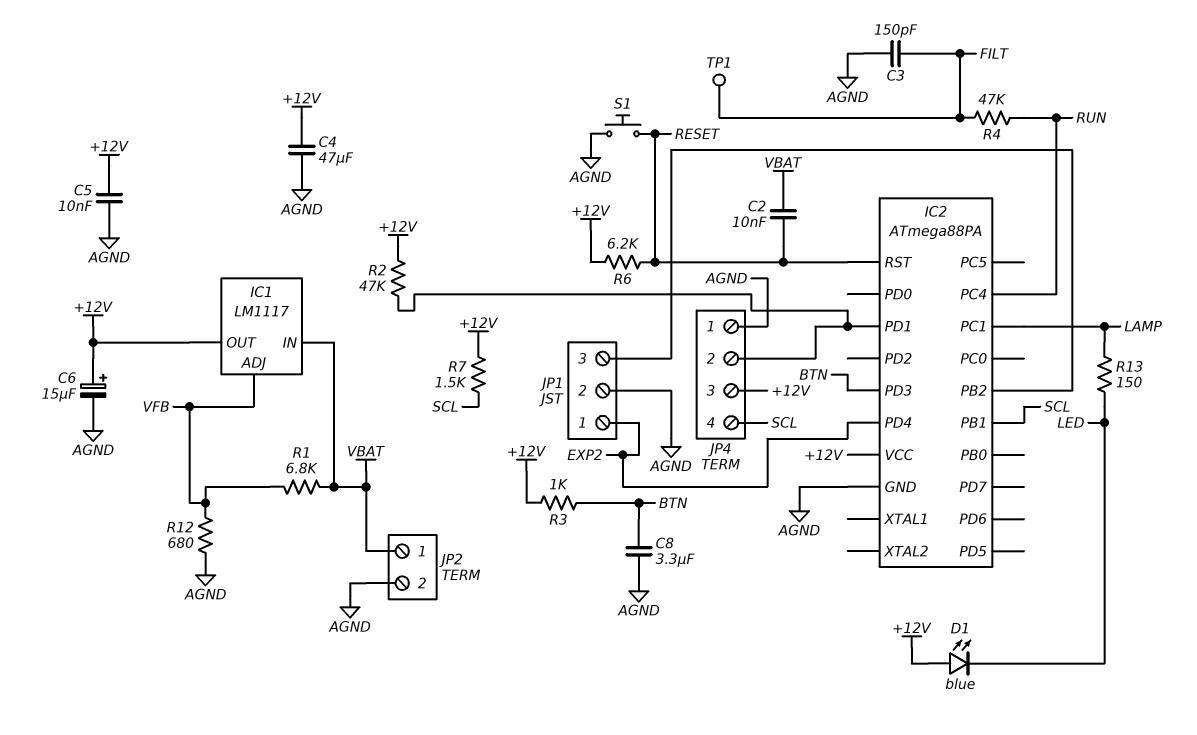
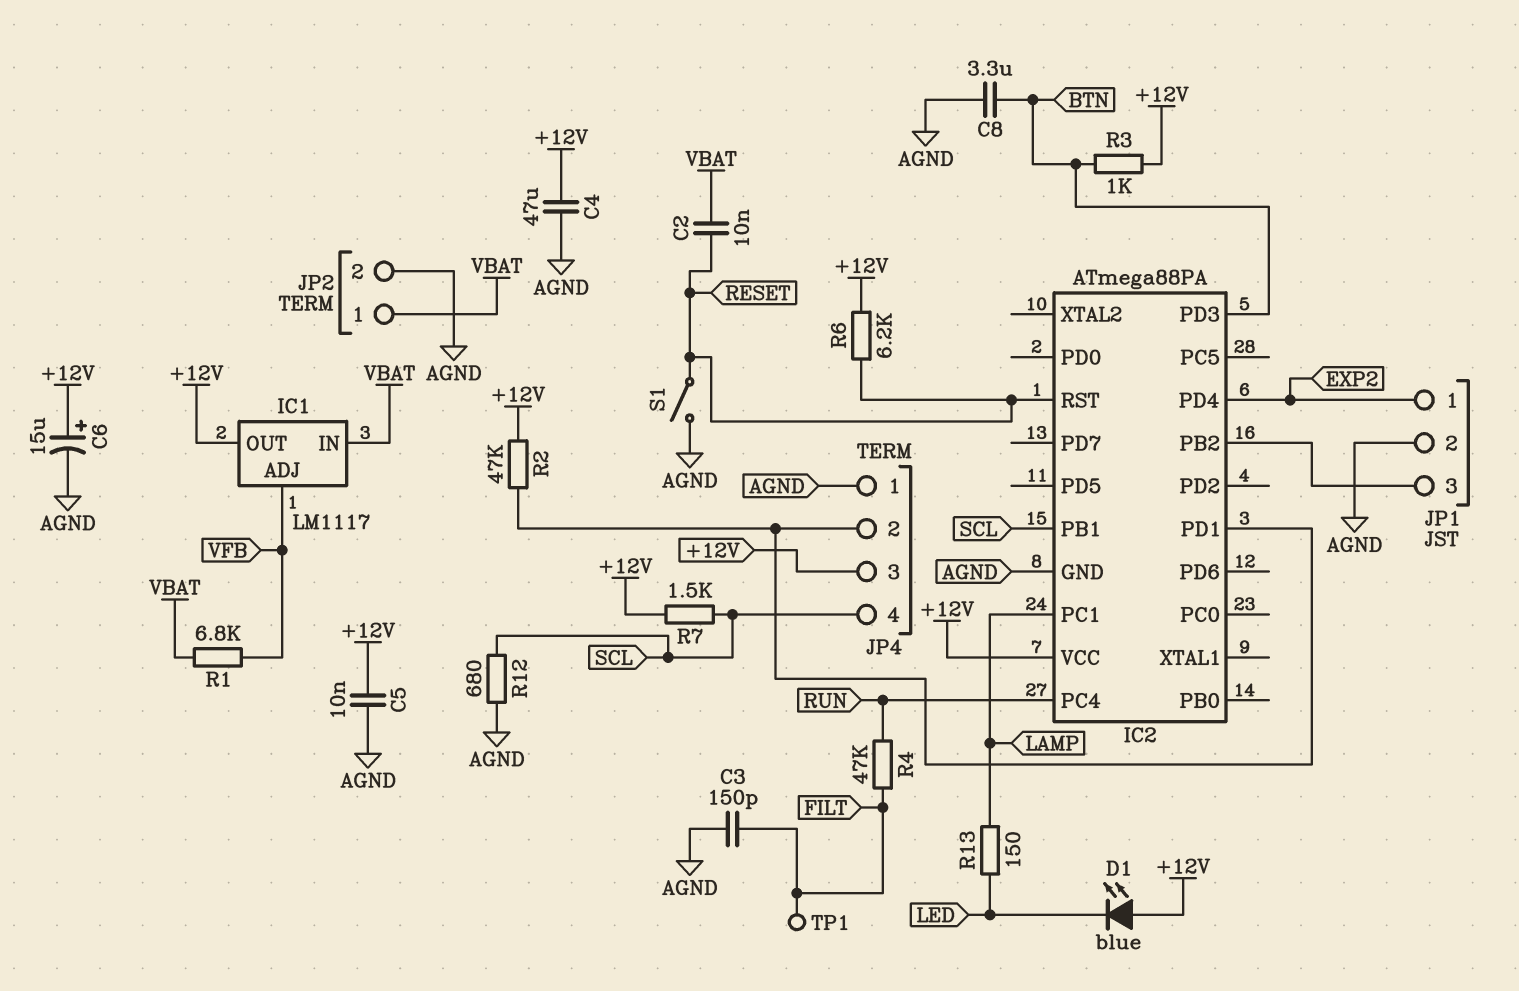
R12: 680 (AGND, VFB) -> 680 (AGND, SCL)
S1: button (AGND, RESET) -> switch (AGND, RESET)

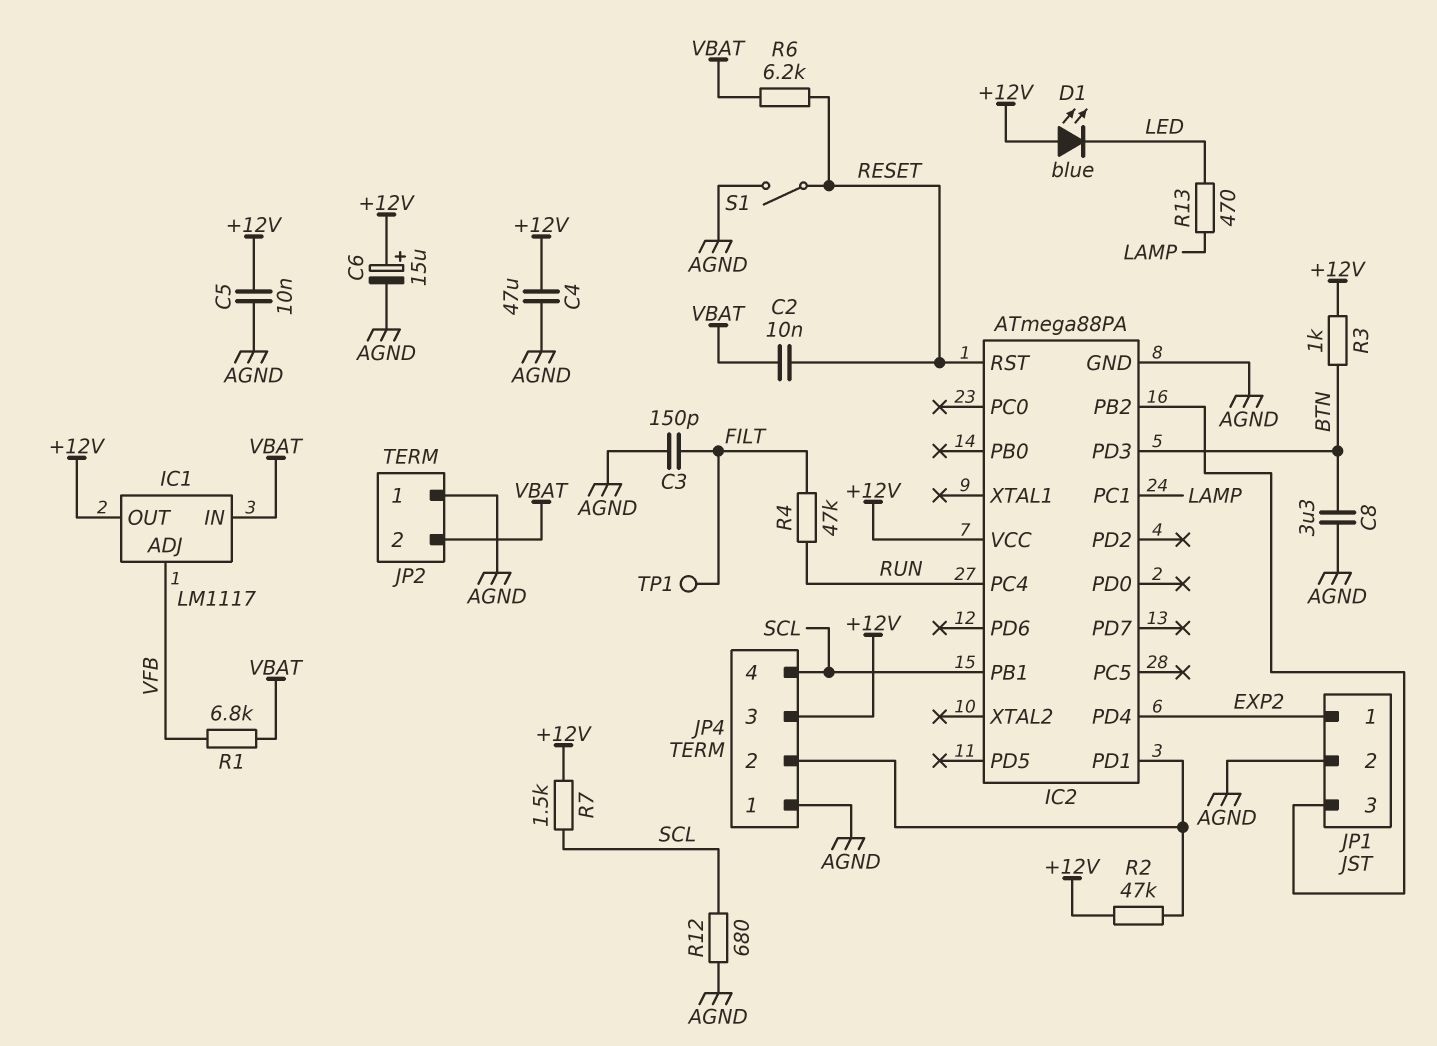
JP2 pin 1: VBAT -> AGND
JP2 pin 2: AGND -> VBAT
R6: 6.2k (+12V, RESET) -> 6.2k (RESET, VBAT)
R13: 150 (LAMP, LED) -> 470 (LAMP, LED)

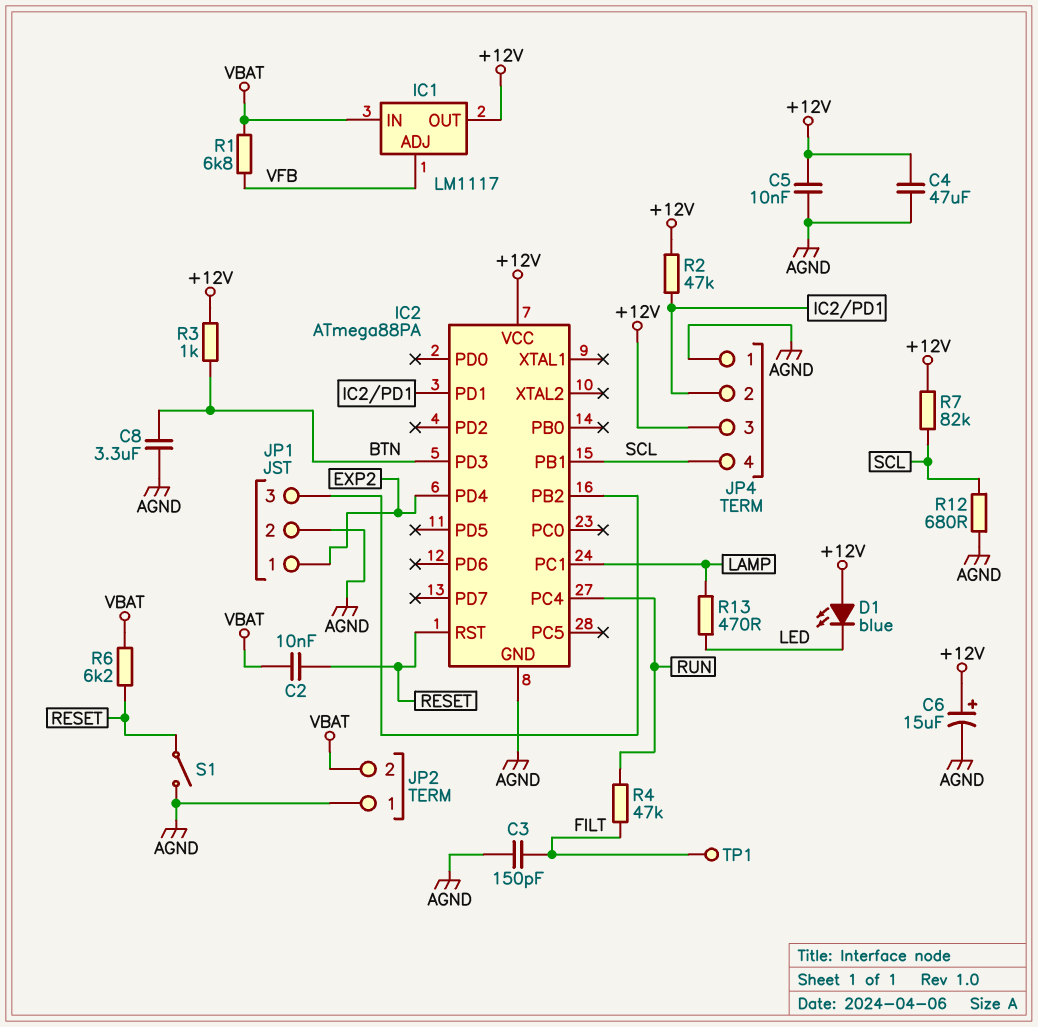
R7: 1.5k (+12V, SCL) -> 82k (+12V, SCL)

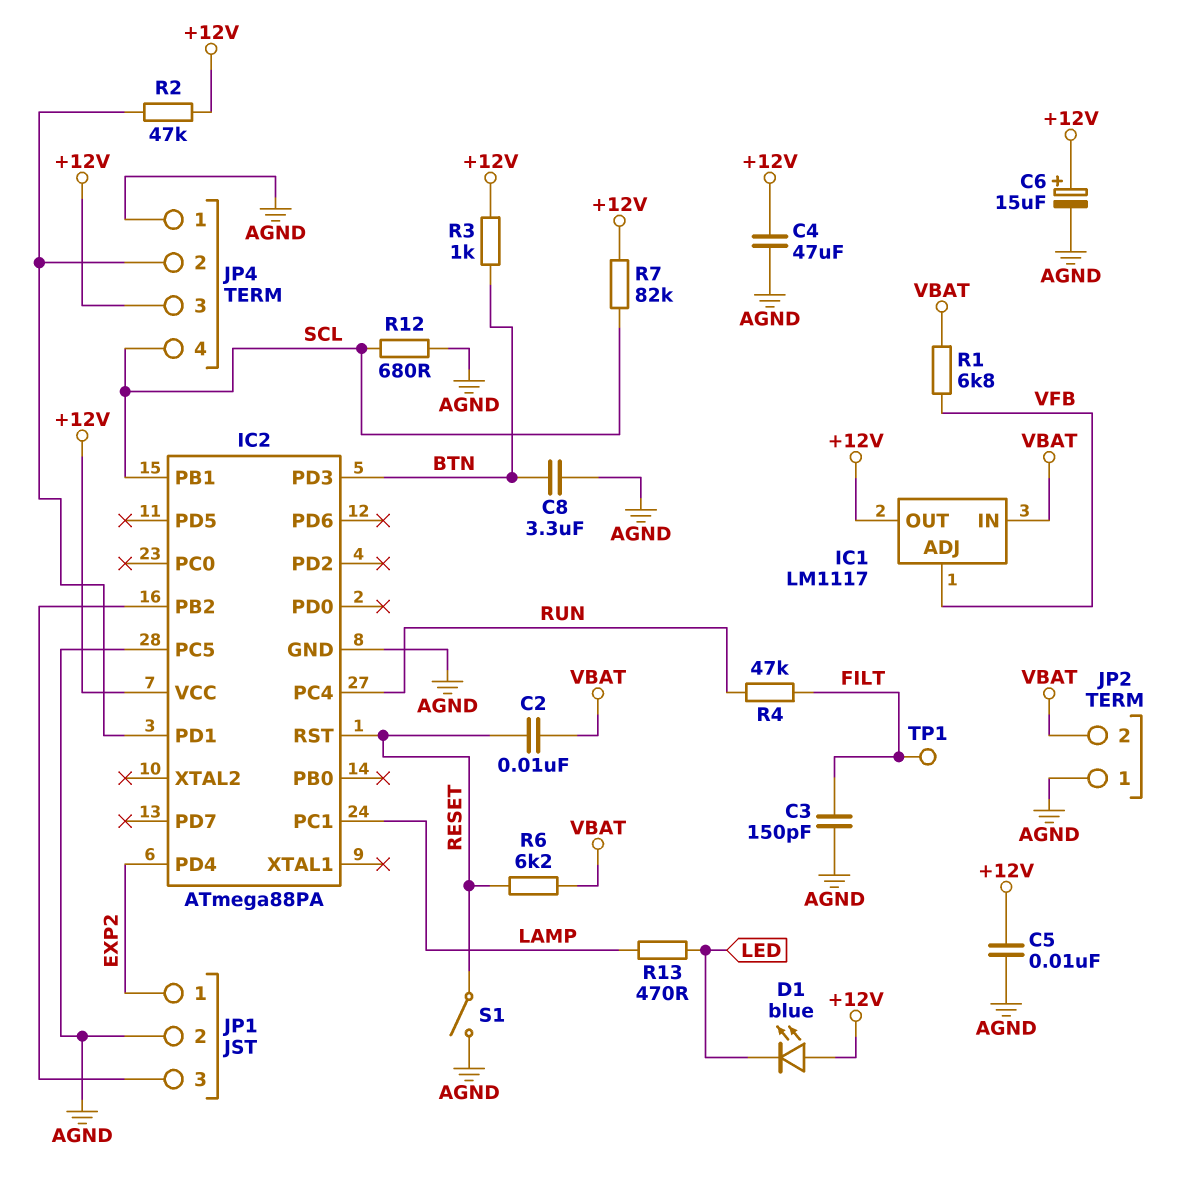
IC2 pin PC5: none -> AGND

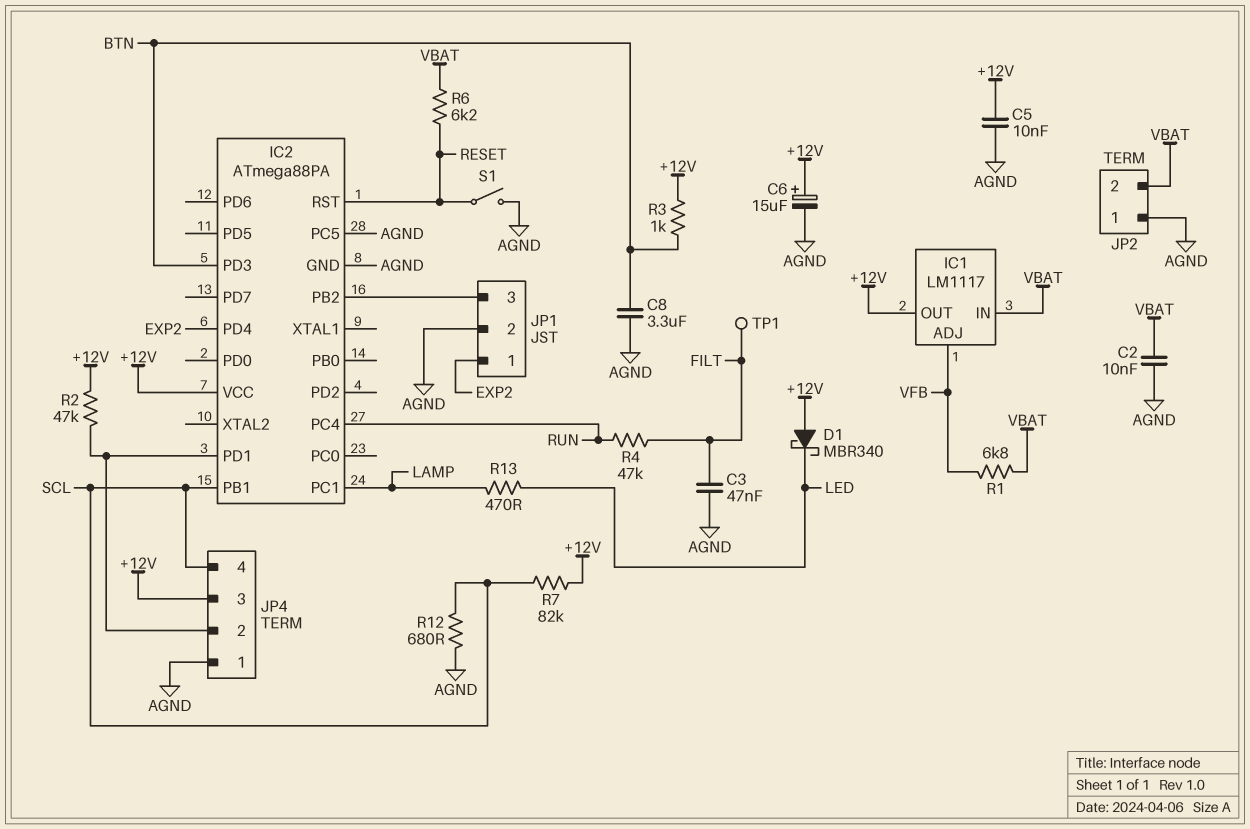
C2: 10nF (RESET, VBAT) -> 10nF (AGND, VBAT)
C3: 150pF (AGND, FILT) -> 47nF (AGND, FILT)
C4: 47uF (+12V, AGND) -> none
D1: LED blue (A +12V, K LED) -> schottky MBR340 (A +12V, K LED)

